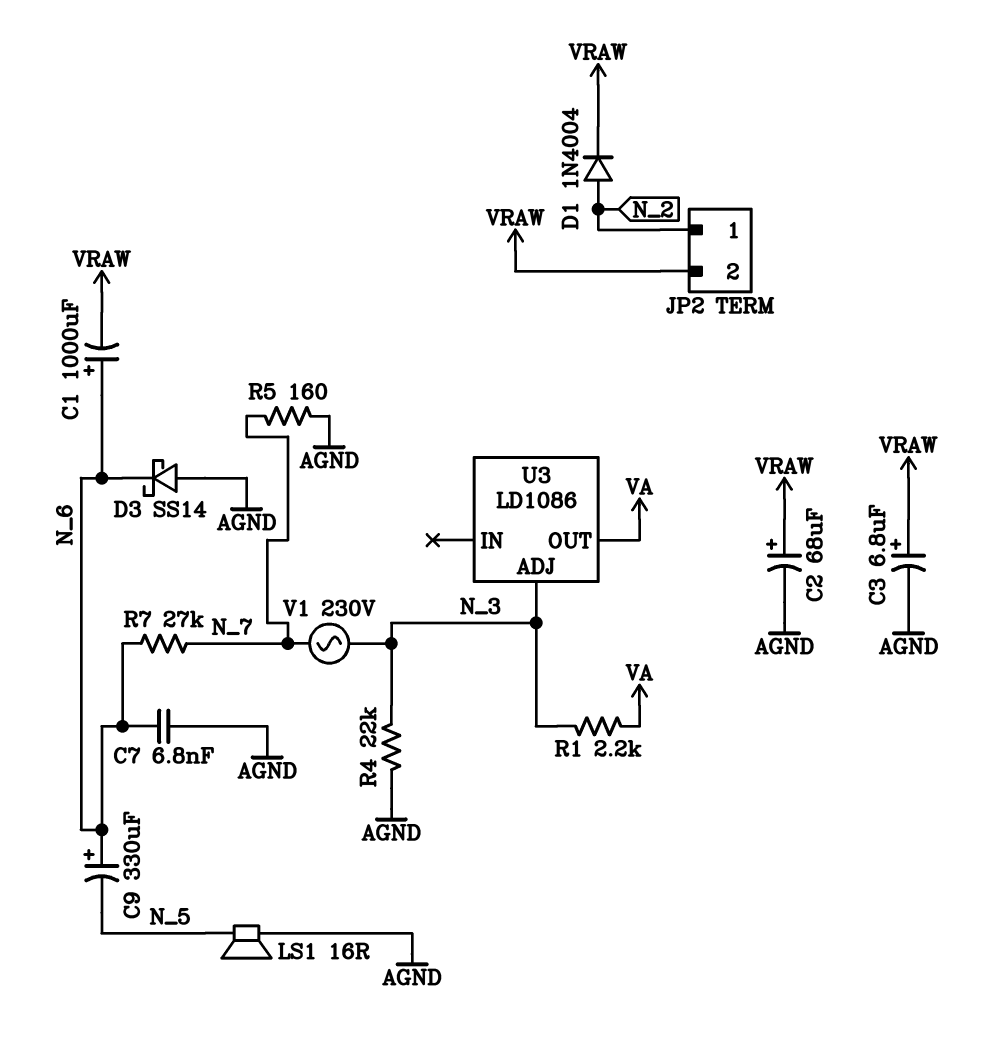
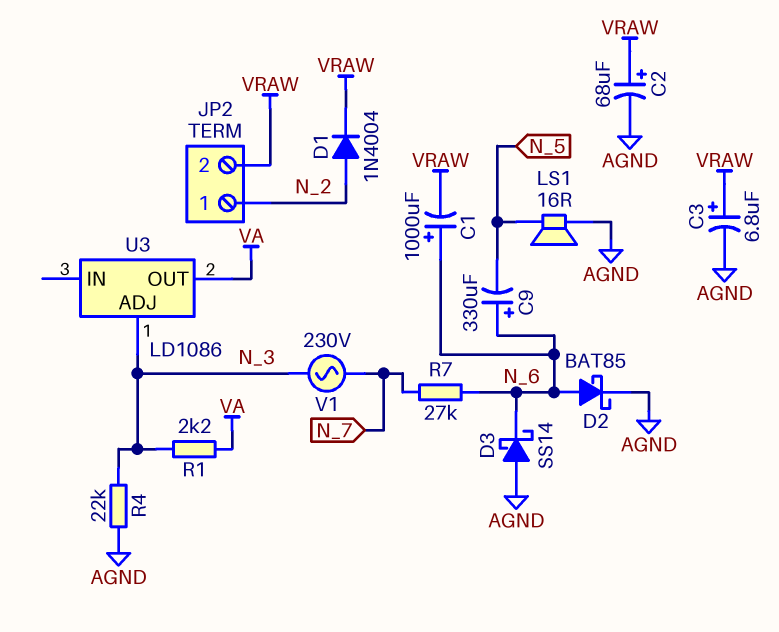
C7: 6.8nF (AGND, N_6) -> none
D2: none -> schottky BAT85 (A N_6, K AGND)
R5: 160 (AGND, N_7) -> none

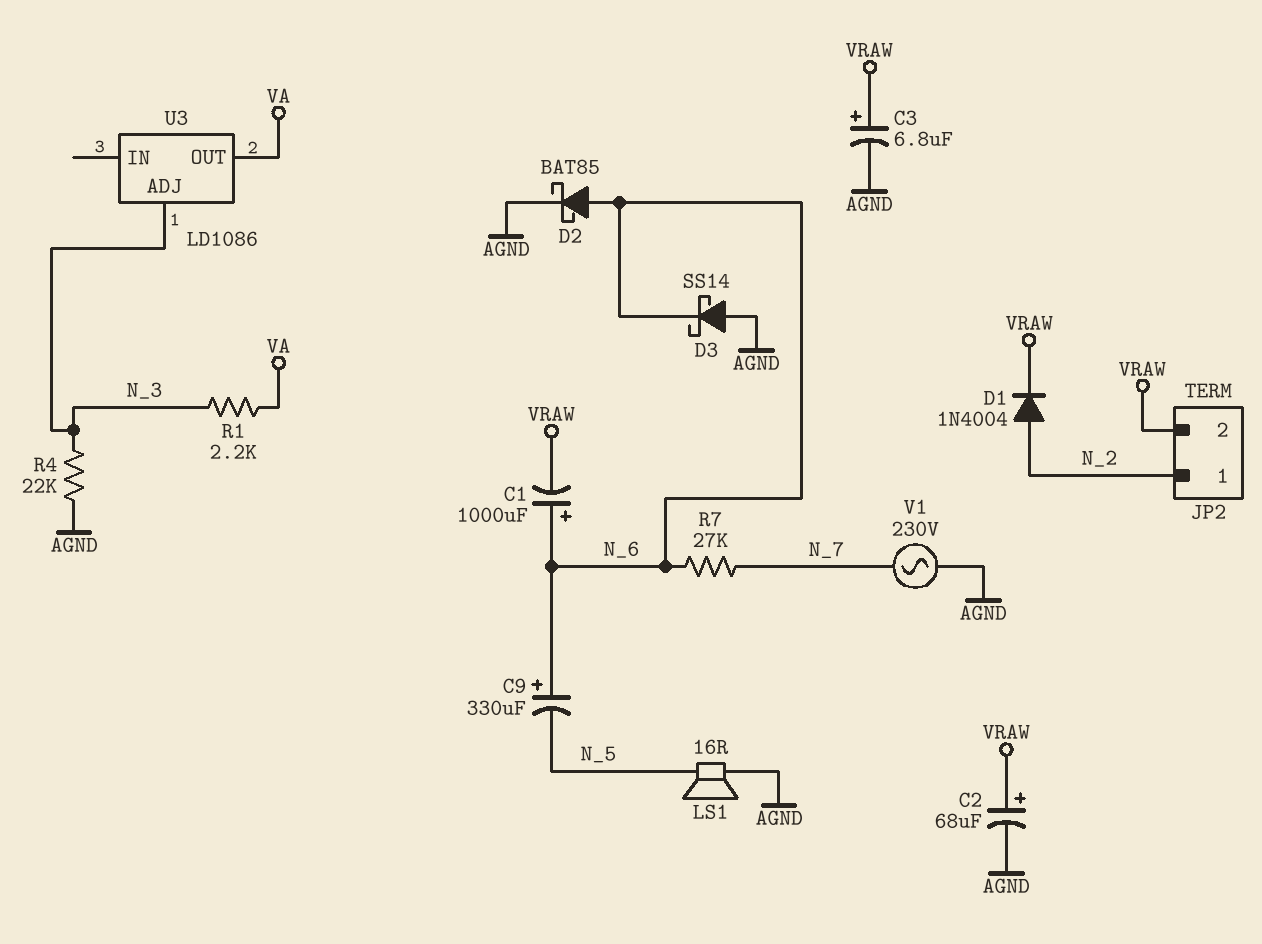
V1: AC 230V (N_3, N_7) -> AC 230V (AGND, N_7)

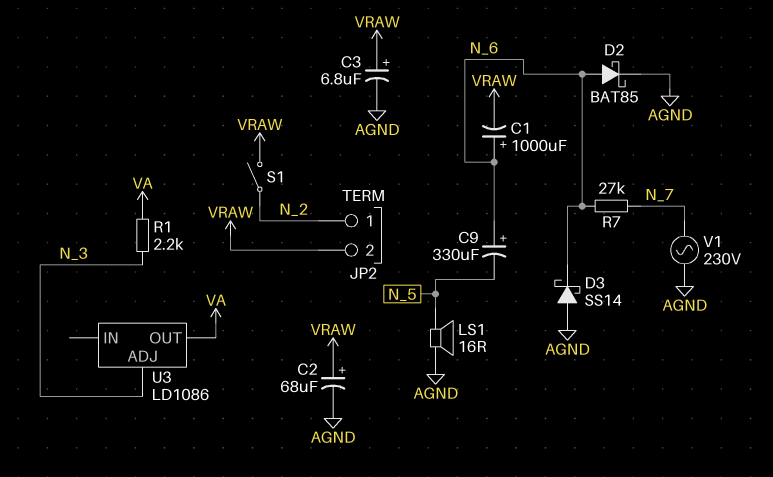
D1: diode 1N4004 (A N_2, K VRAW) -> none
R4: 22k (AGND, N_3) -> none
S1: none -> switch (N_2, VRAW)

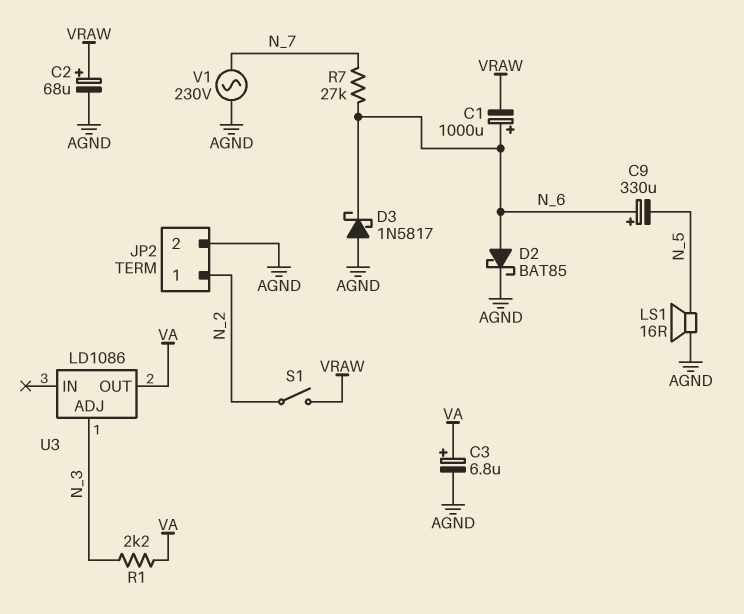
C3: 6.8uF (plus VRAW, minus AGND) -> 6.8uF (plus VA, minus AGND)
D3: schottky SS14 (A AGND, K N_6) -> schottky 1N5817 (A AGND, K N_6)
JP2 pin 2: VRAW -> AGND

